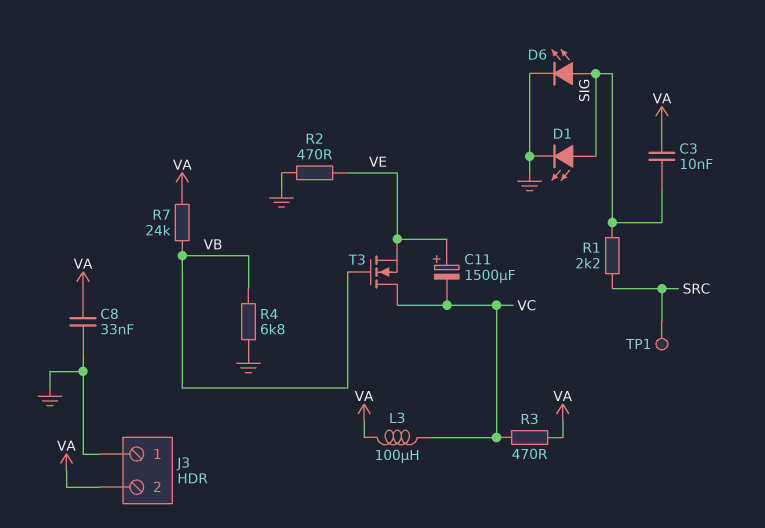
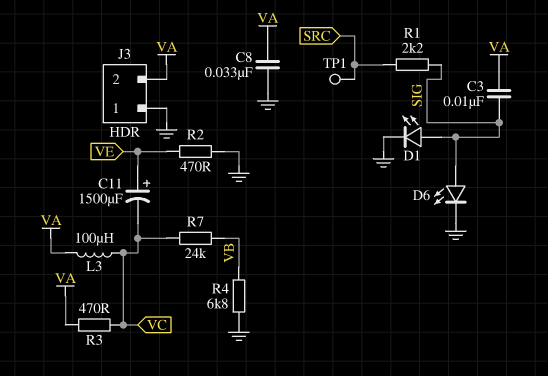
R7: 24k (VA, VB) -> 24k (VB, VC)
T3: NMOS (G VB, D VC, S VE) -> none

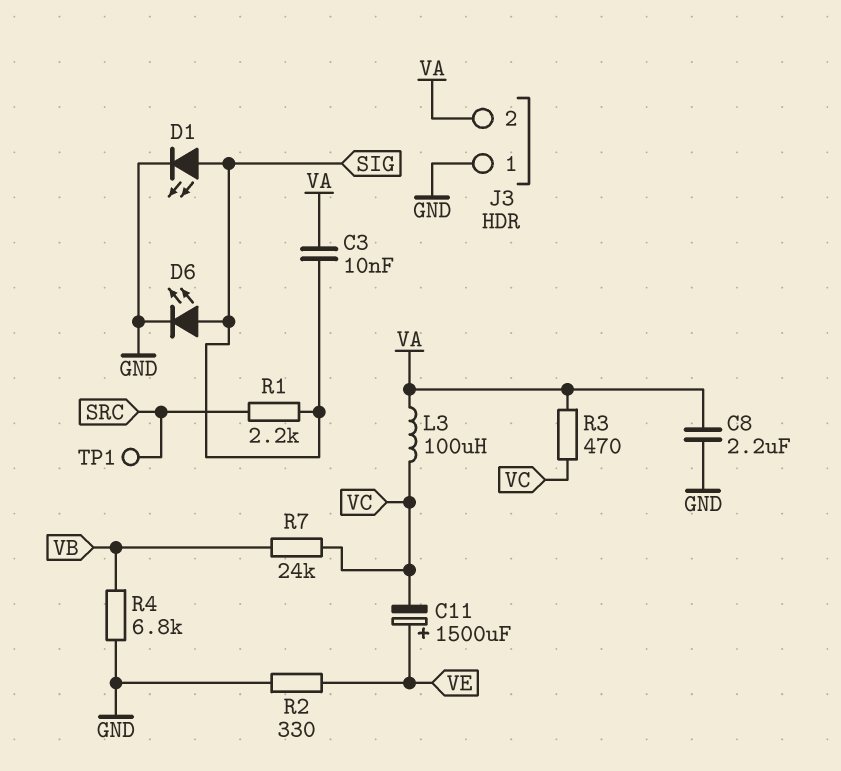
C8: 33nF (GND, VA) -> 2.2uF (GND, VA)
R2: 470 (GND, VE) -> 330 (GND, VE)

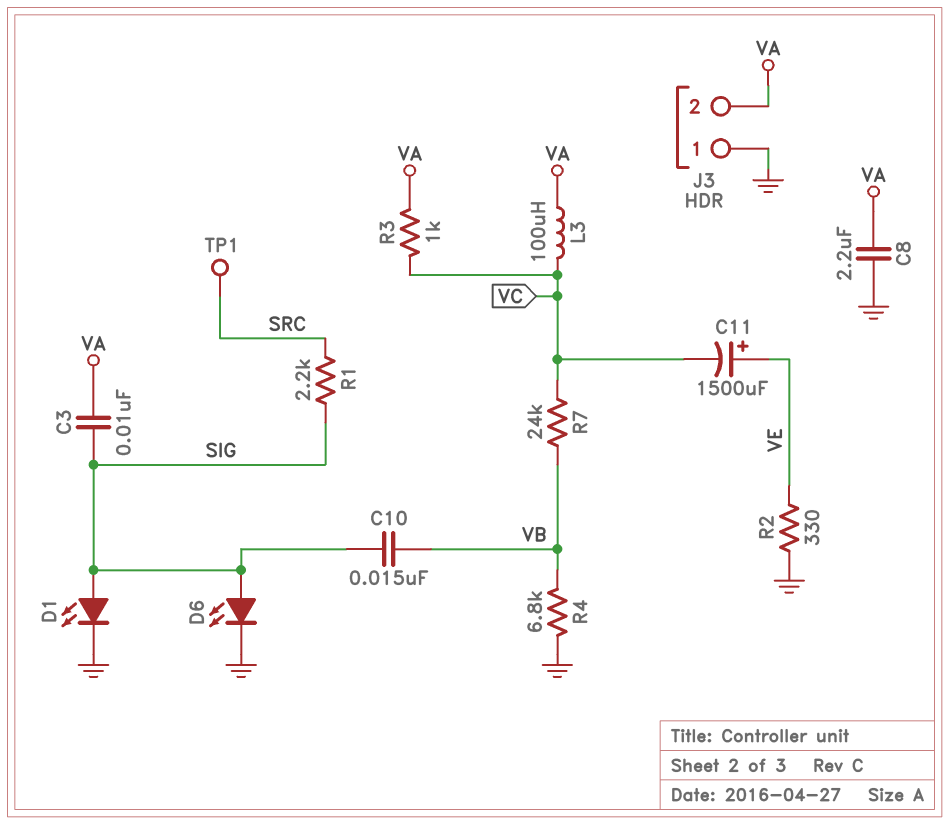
C10: none -> 15nF (SIG, VB)
R3: 470 (VA, VC) -> 1k (VA, VC)

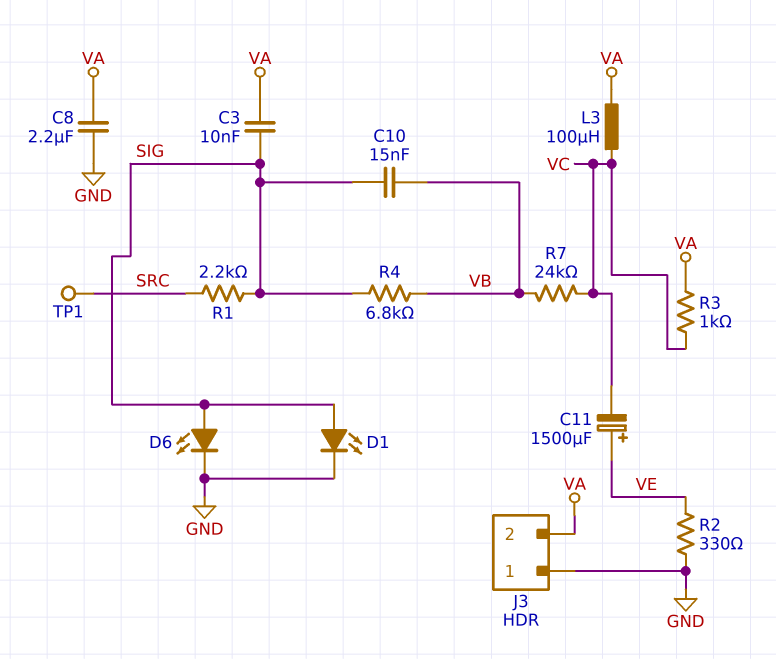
R4: 6.8k (GND, VB) -> 6.8k (SIG, VB)

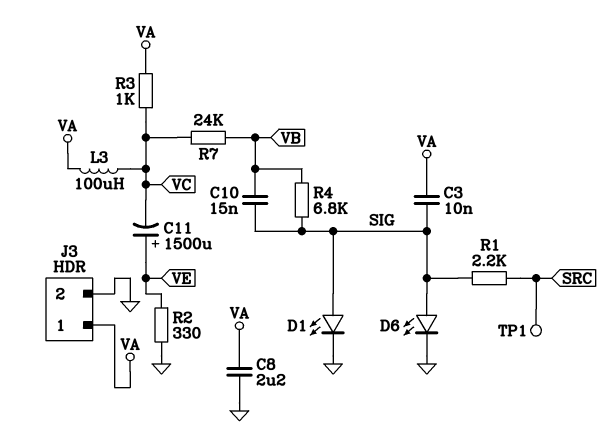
J3 pin 1: GND -> VA
J3 pin 2: VA -> GND

